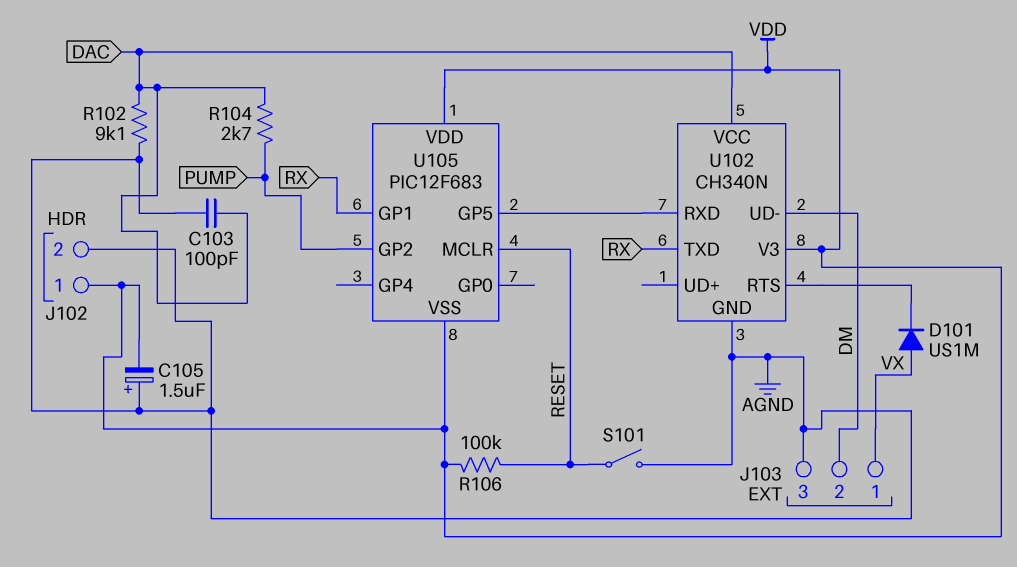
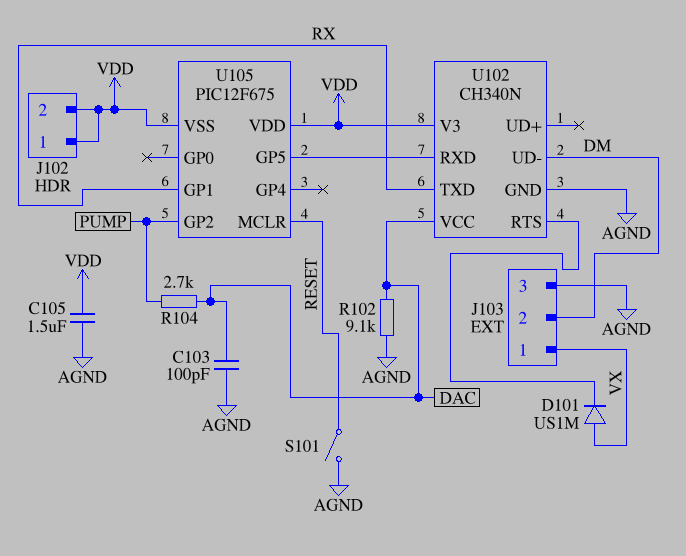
C105: 1.5uF (plus AGND, minus VDD) -> 1.5uF (AGND, VDD)
J102 pin 2: AGND -> VDD
R106: 100k (RESET, VDD) -> none
U105: PIC12F683 -> PIC12F675

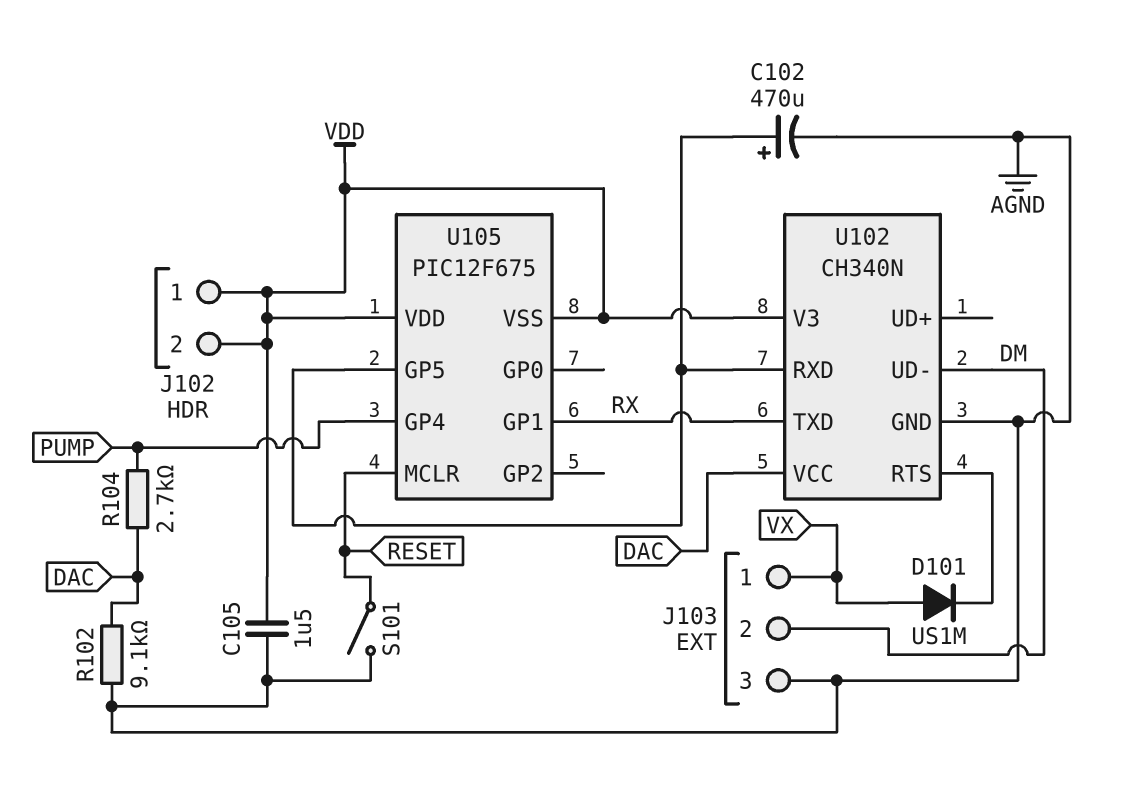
C102: none -> 470uF (plus U102/RXD, minus AGND)
C103: 100pF (AGND, DAC) -> none
U105 pin GP2: PUMP -> none
U105 pin GP4: none -> PUMP

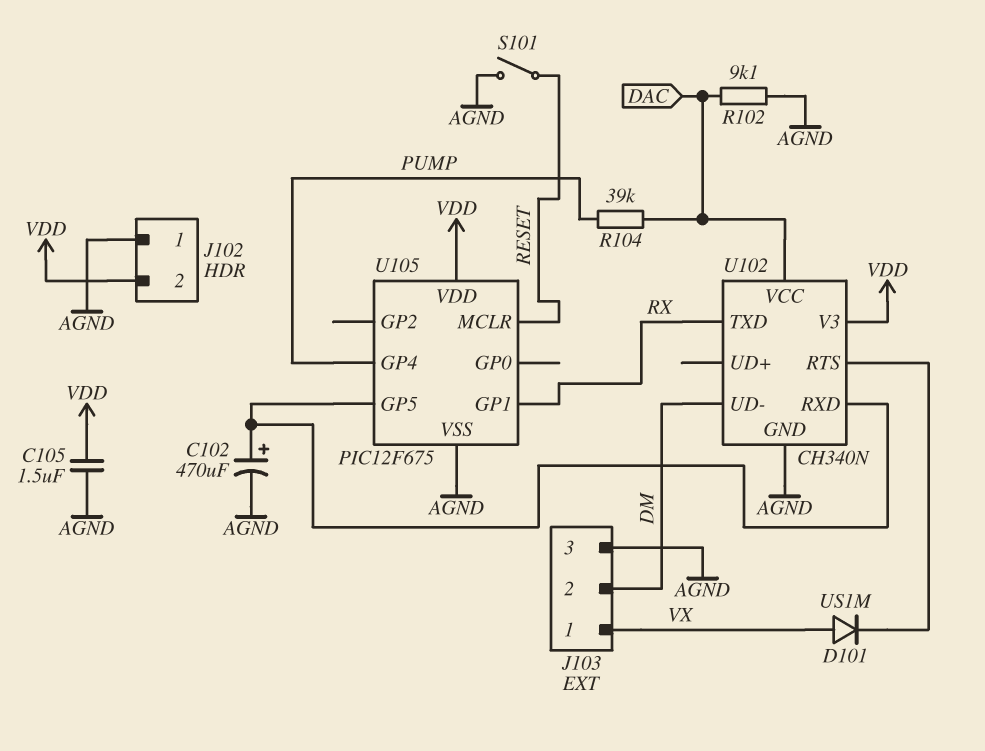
J102 pin 1: VDD -> AGND
R104: 2.7k (DAC, PUMP) -> 39k (DAC, PUMP)
U105 pin VSS: VDD -> AGND

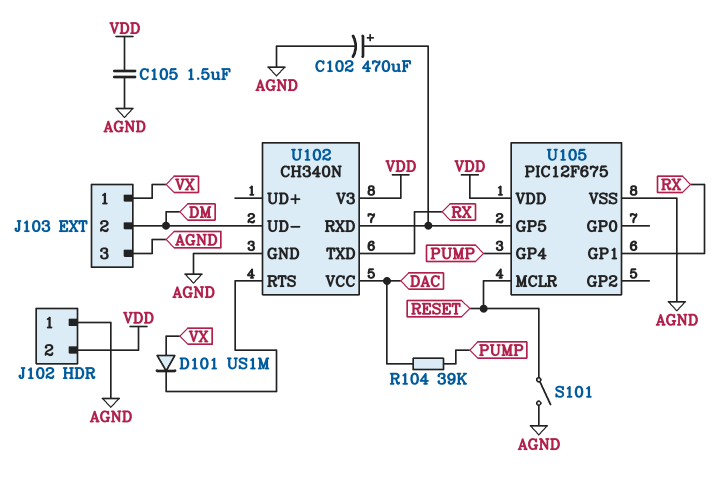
R102: 9.1k (AGND, DAC) -> none

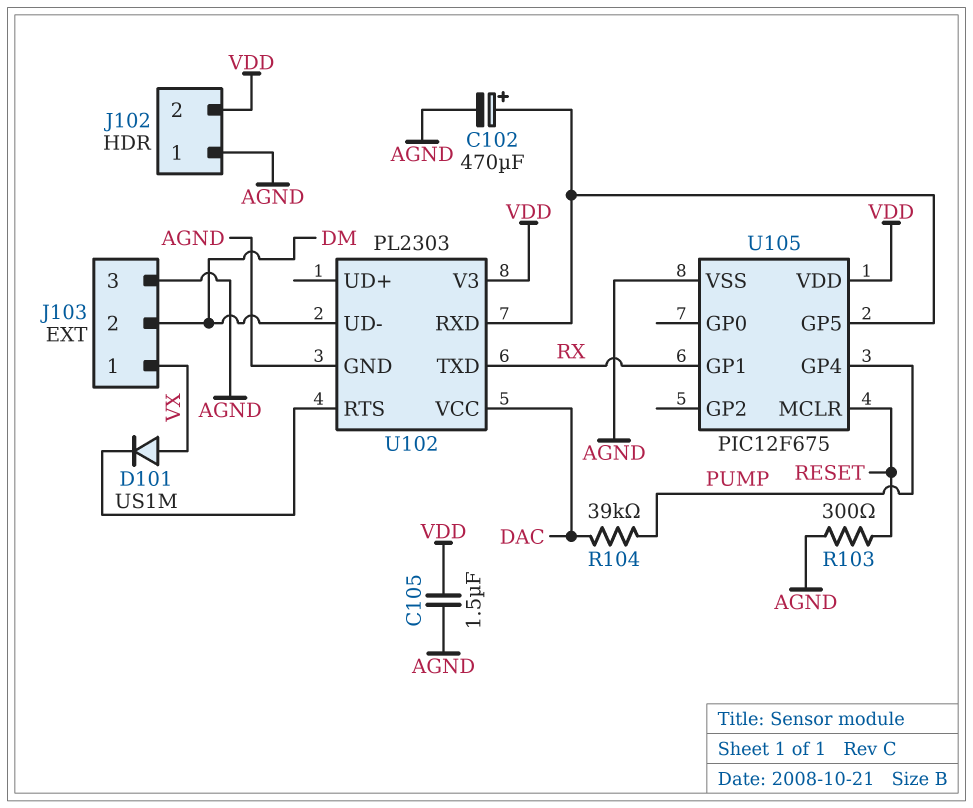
R103: none -> 300 (AGND, RESET)
S101: switch (AGND, RESET) -> none
U102: CH340N -> PL2303

